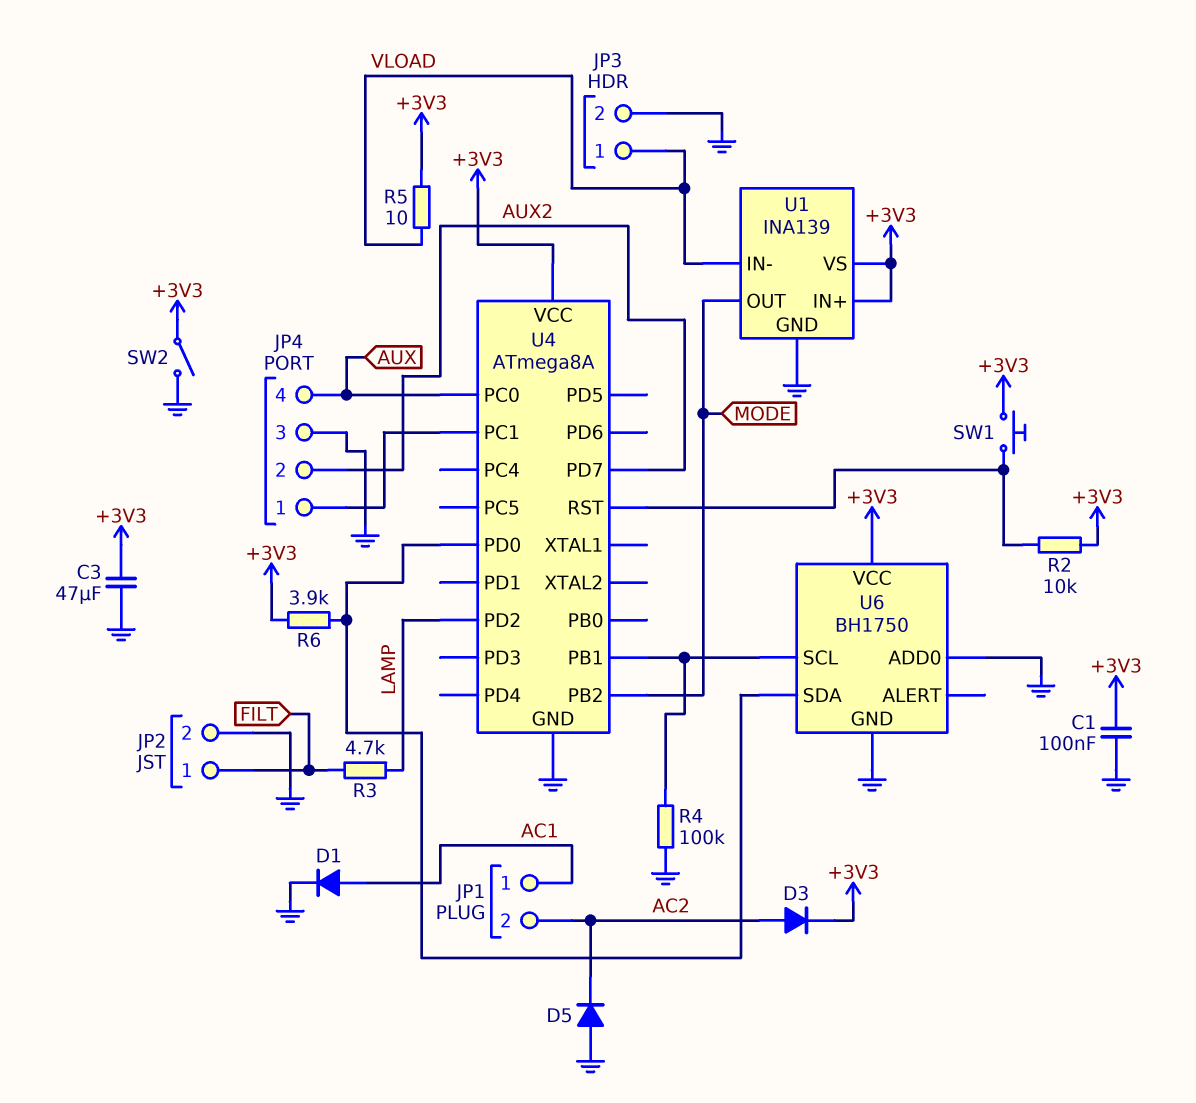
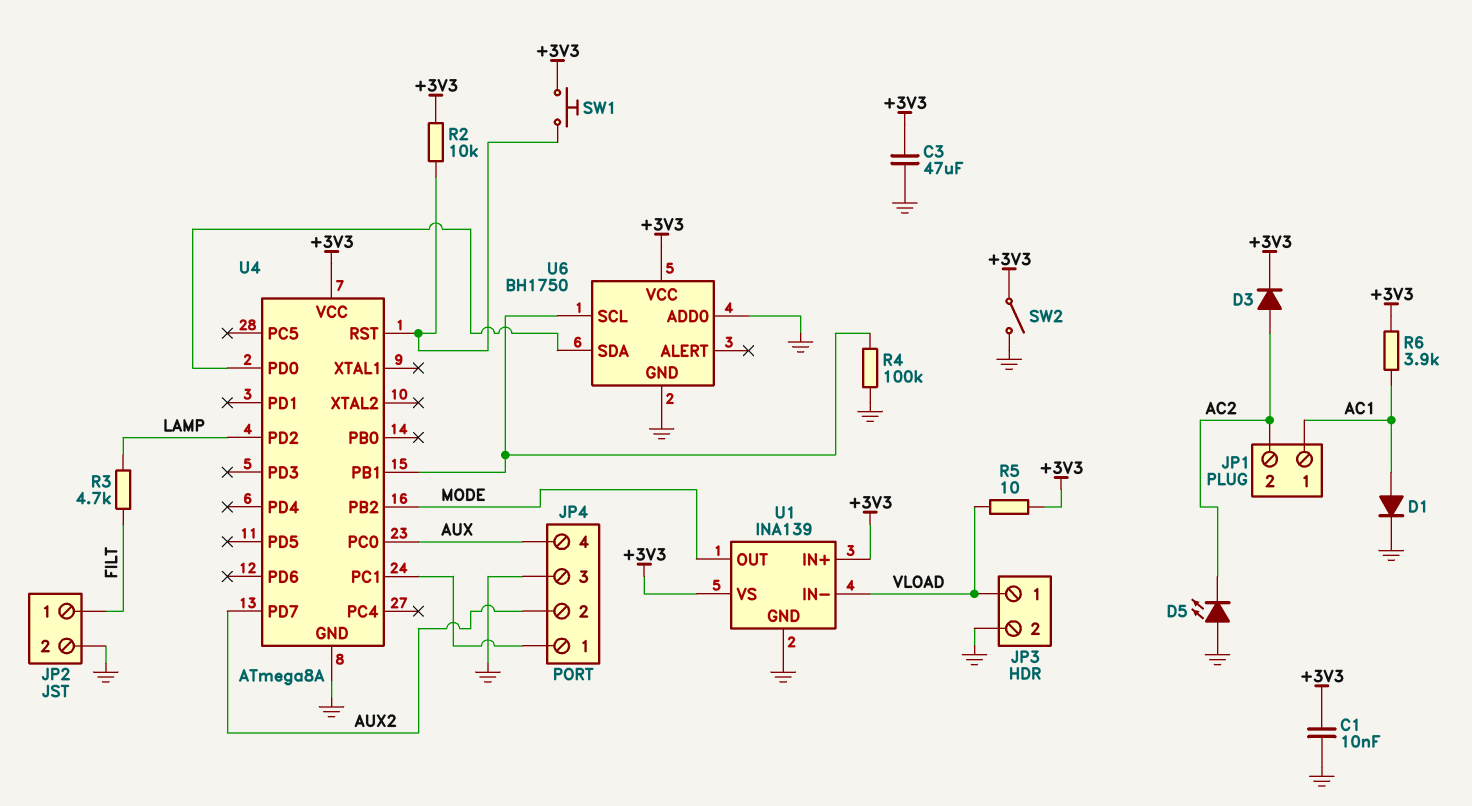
C1: 100nF (+3V3, GND) -> 10nF (+3V3, GND)
D5: diode (A GND, K AC2) -> LED (A GND, K AC2)
R6: 3.9k (+3V3, U4/PD0) -> 3.9k (+3V3, AC1)

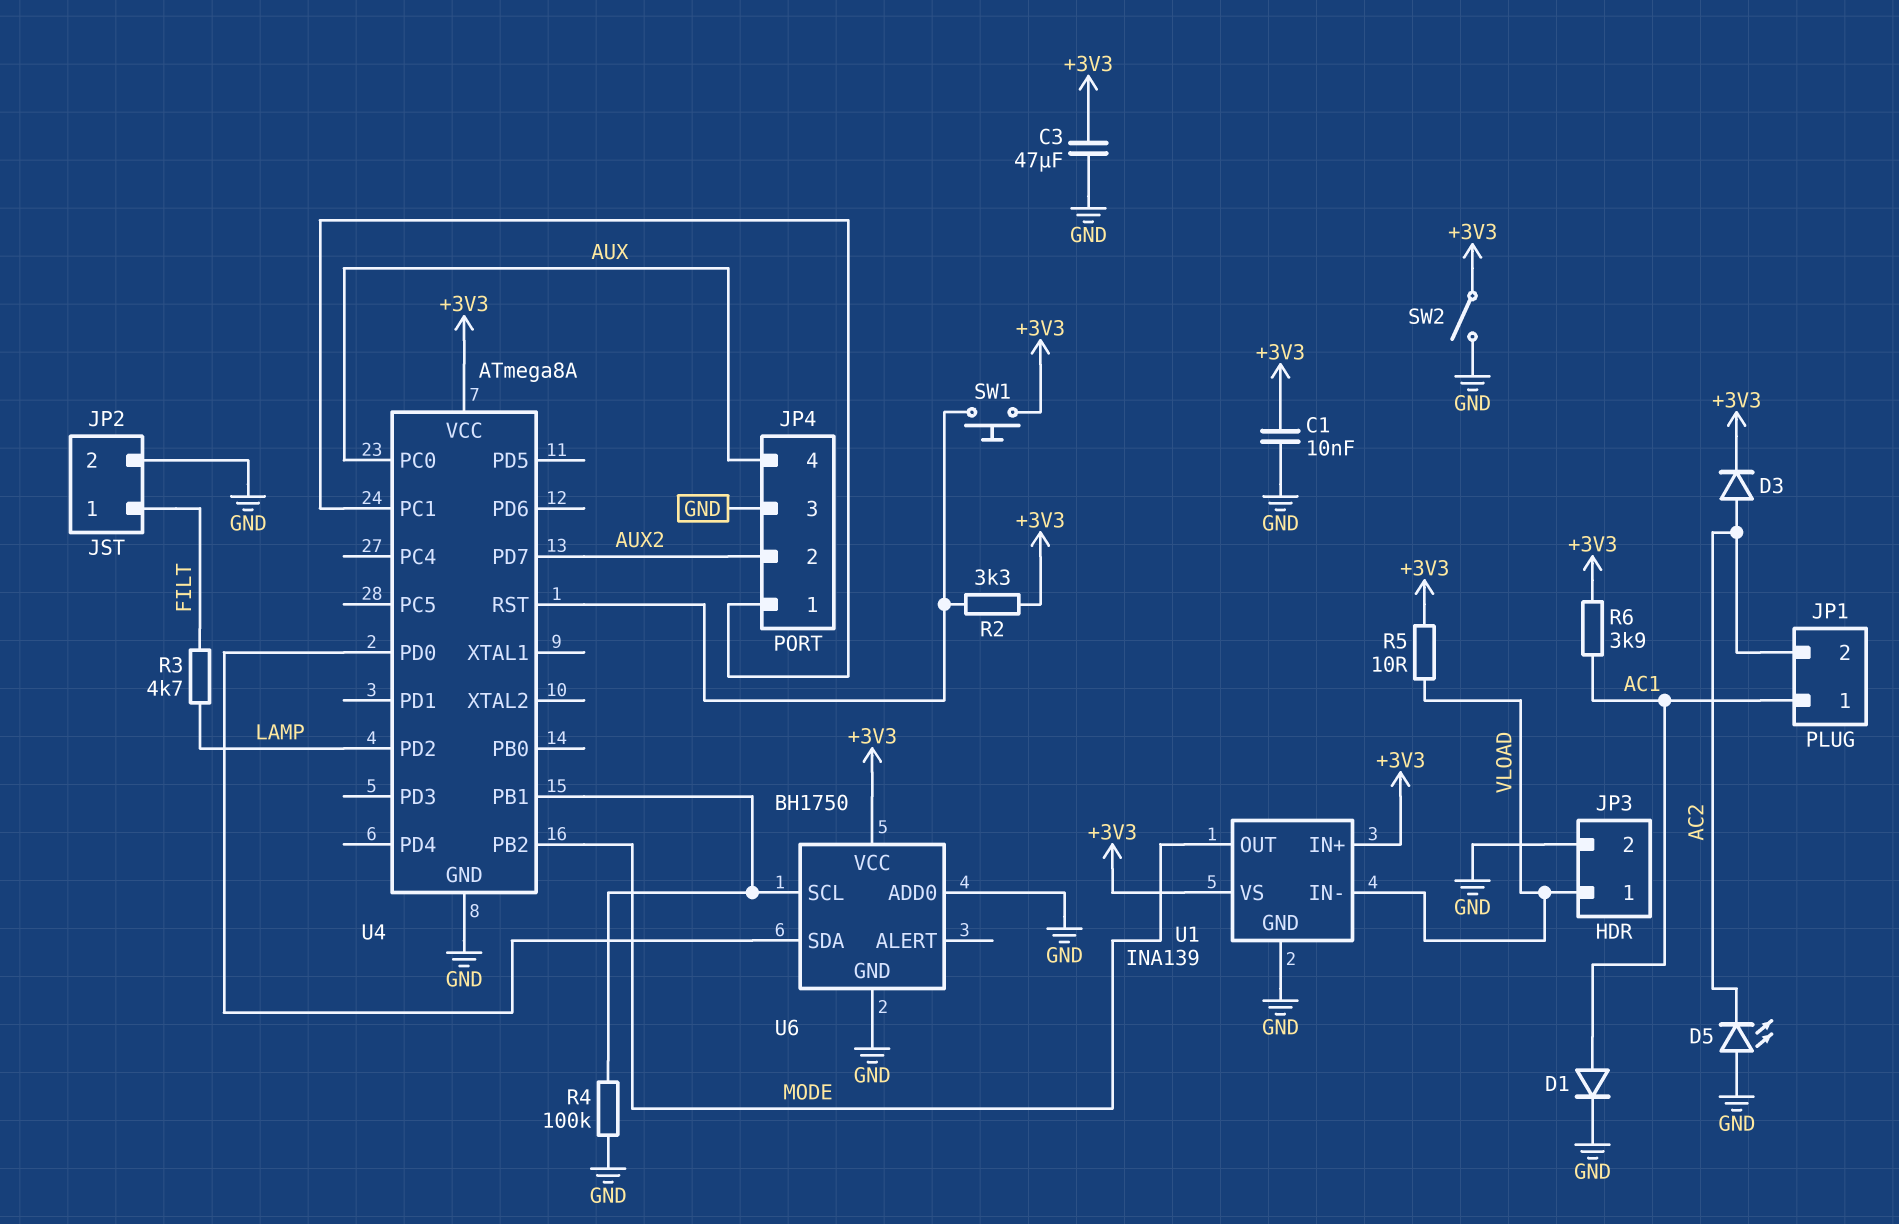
R2: 10k (+3V3, U4/RST) -> 3.3k (+3V3, U4/RST)

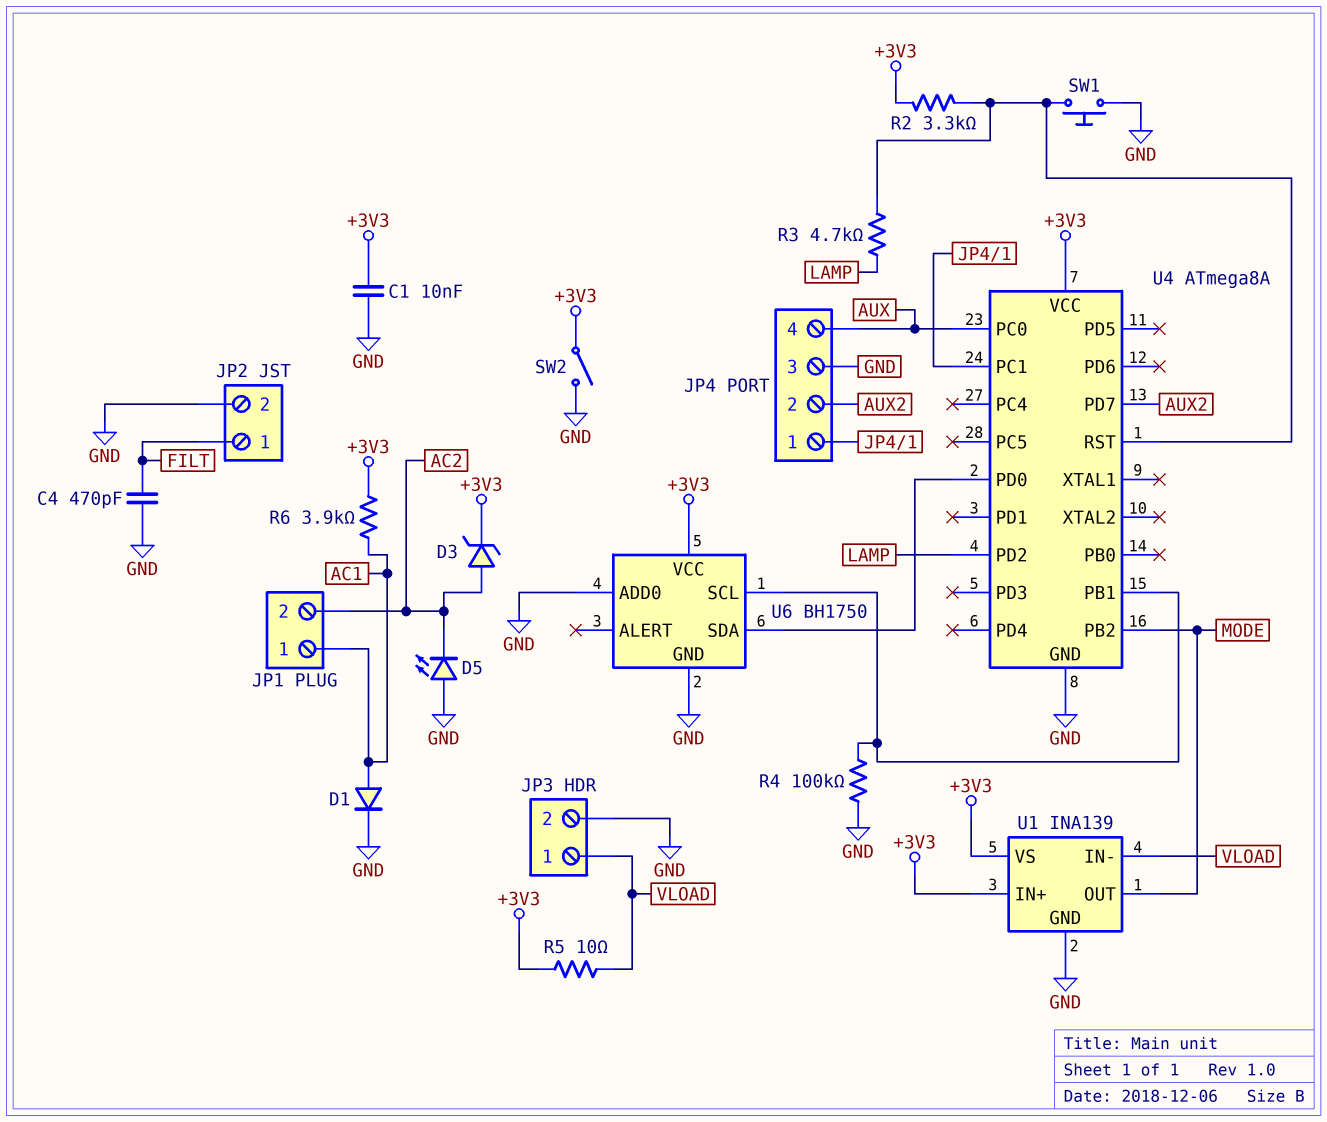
C3: 47uF (+3V3, GND) -> none
C4: none -> 470pF (FILT, GND)
D3: diode (A AC2, K +3V3) -> zener (A AC2, K +3V3)
R3: 4.7k (FILT, LAMP) -> 4.7k (LAMP, U4/RST)
SW1: button (+3V3, U4/RST) -> button (GND, U4/RST)

